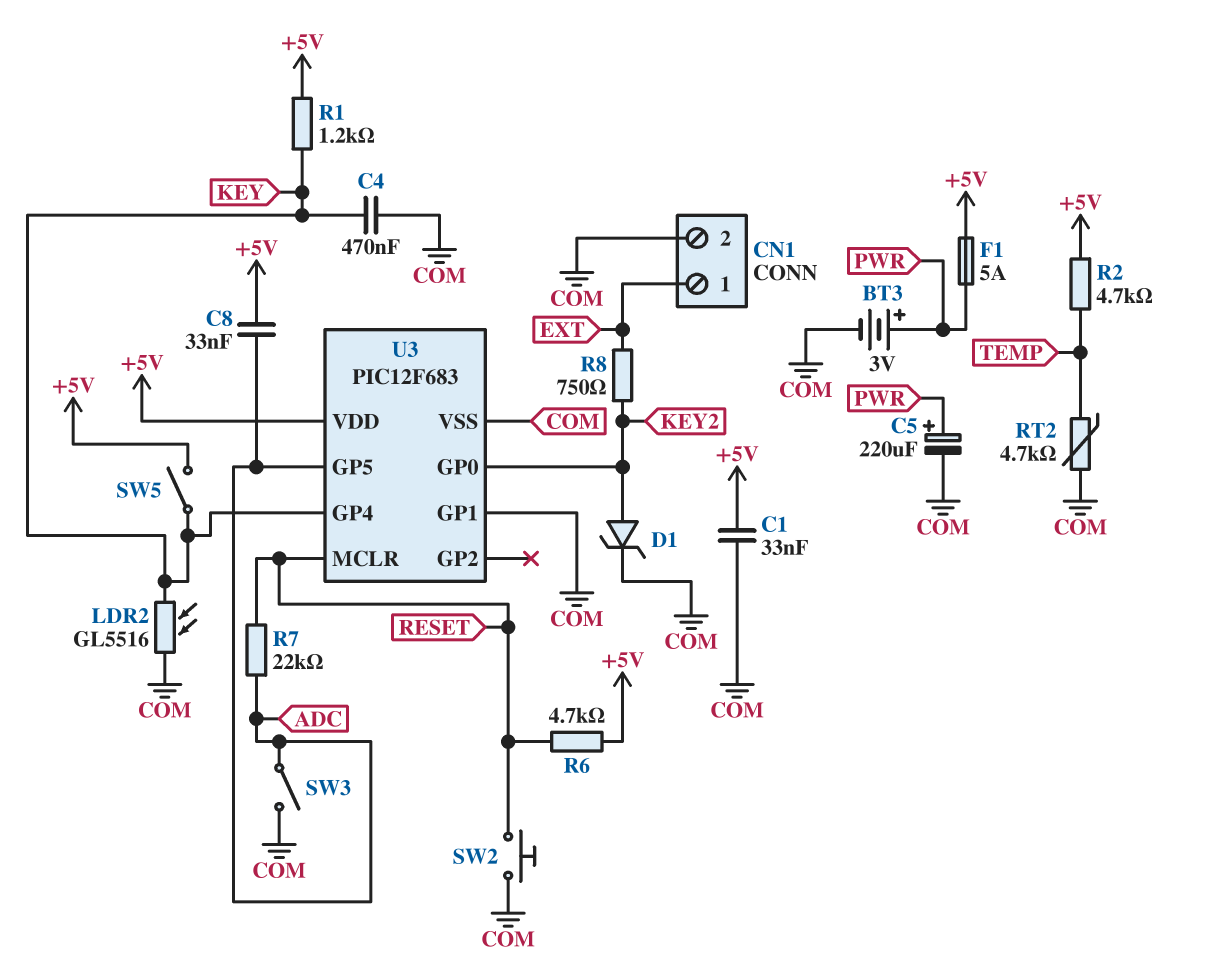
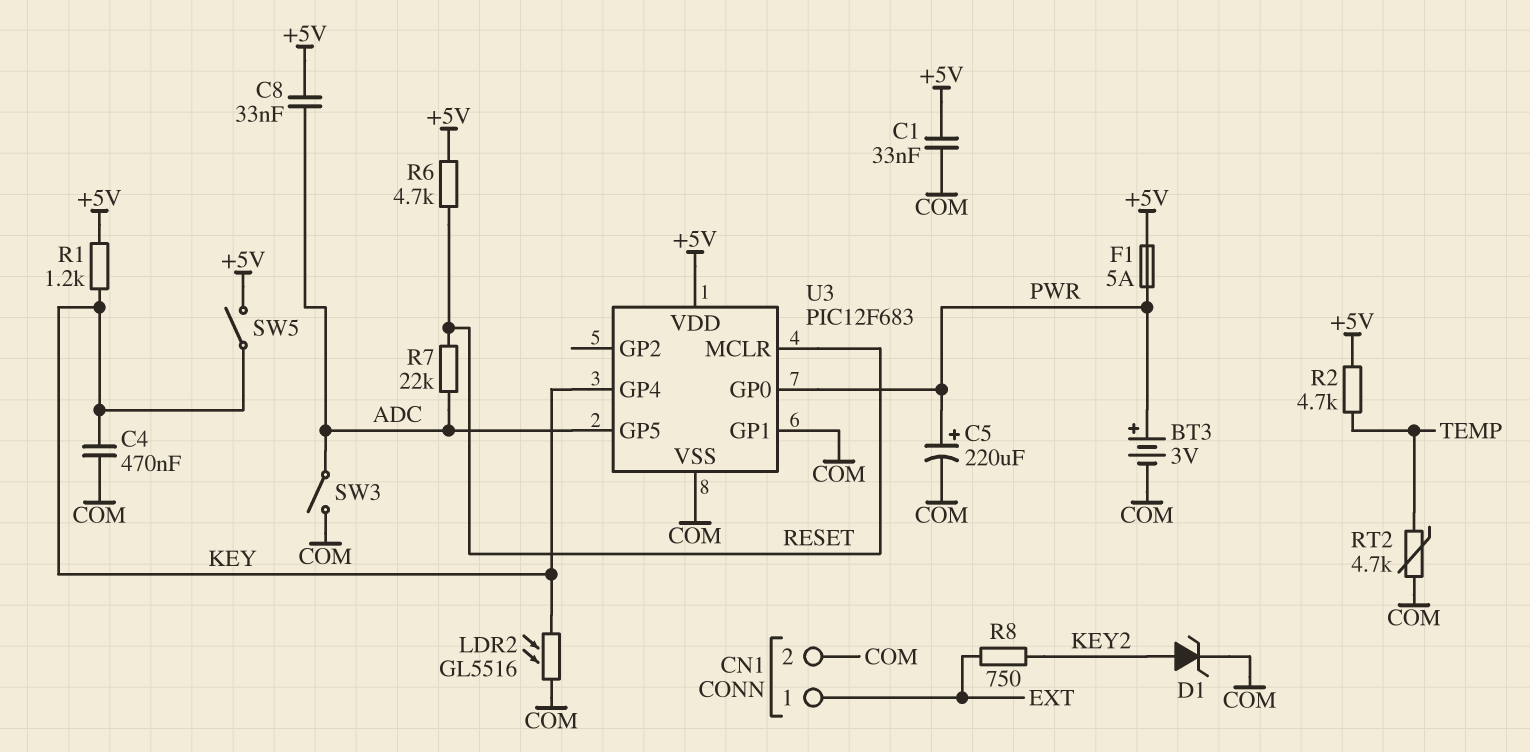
SW2: button (COM, RESET) -> none
U3 pin GP0: KEY2 -> PWR

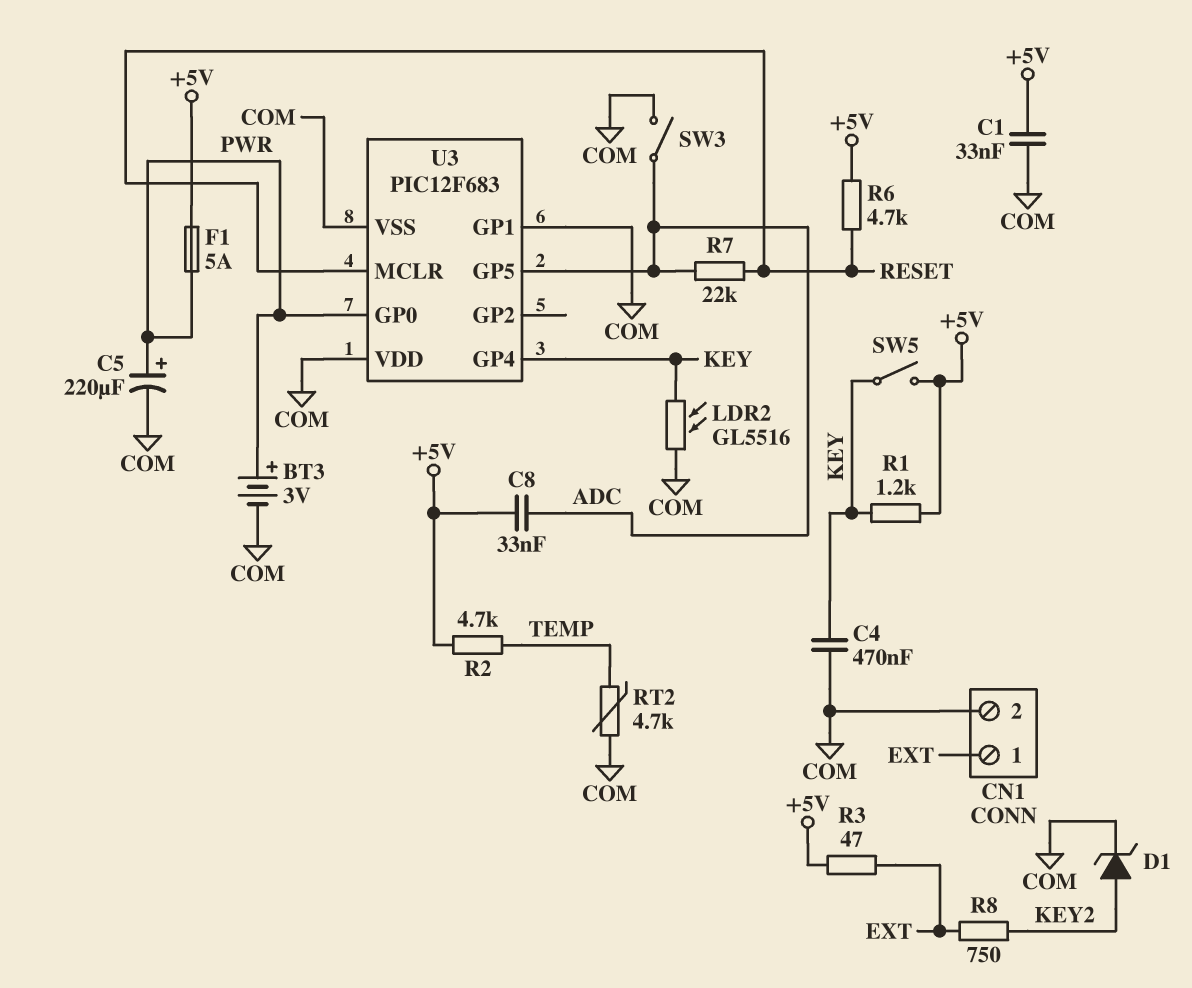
R3: none -> 47 (+5V, EXT)
U3 pin VDD: +5V -> COM

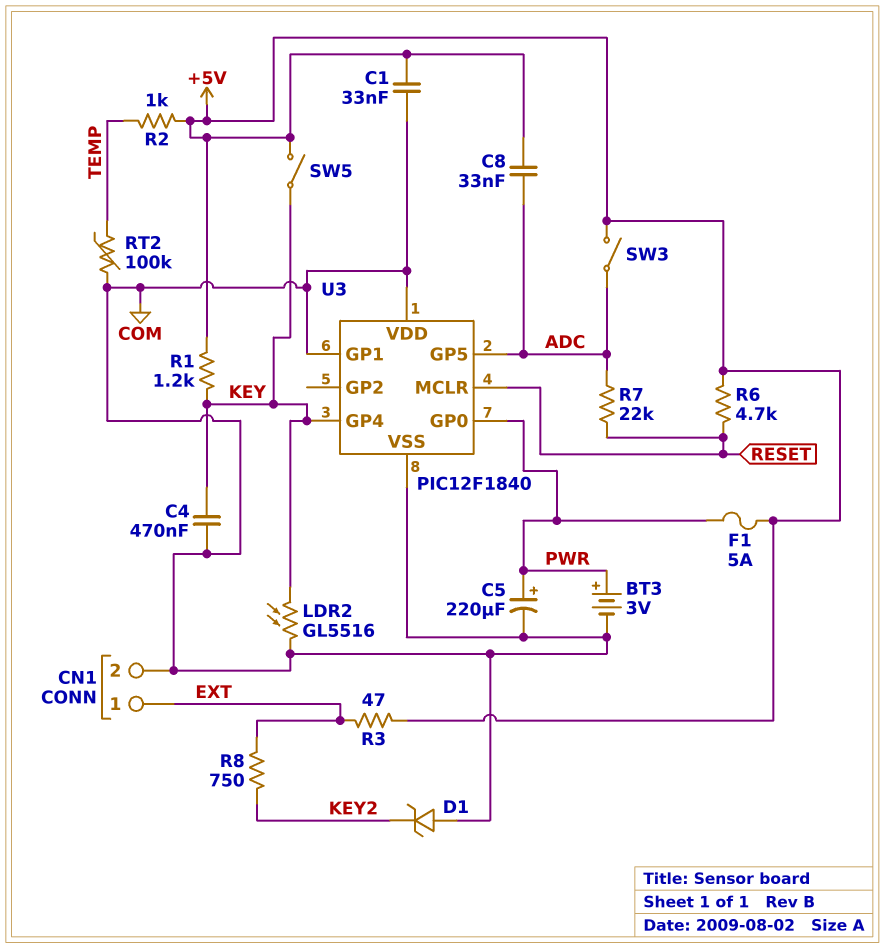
D1: zener (A KEY2, K COM) -> zener (A COM, K KEY2)
R2: 4.7k (+5V, TEMP) -> 1k (+5V, TEMP)
RT2: 4.7k (COM, TEMP) -> 100k (COM, TEMP)
SW3: switch (ADC, COM) -> switch (+5V, ADC)
U3: PIC12F683 -> PIC12F1840

